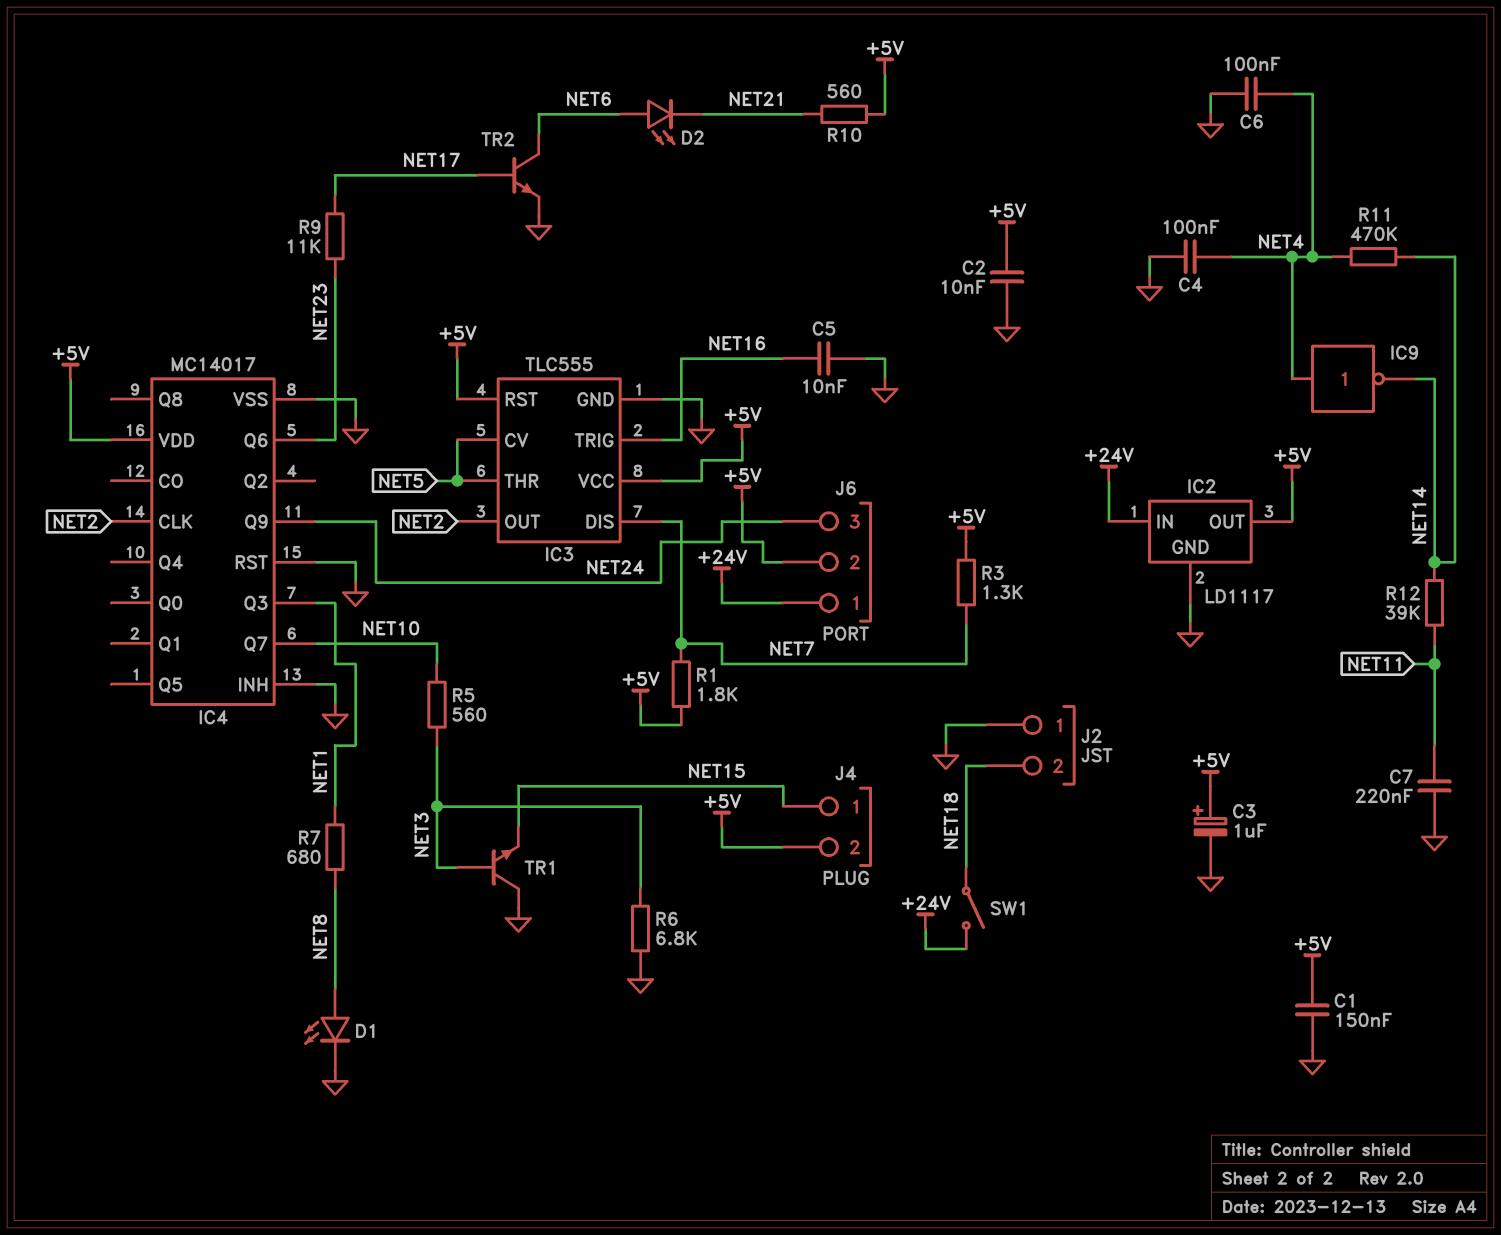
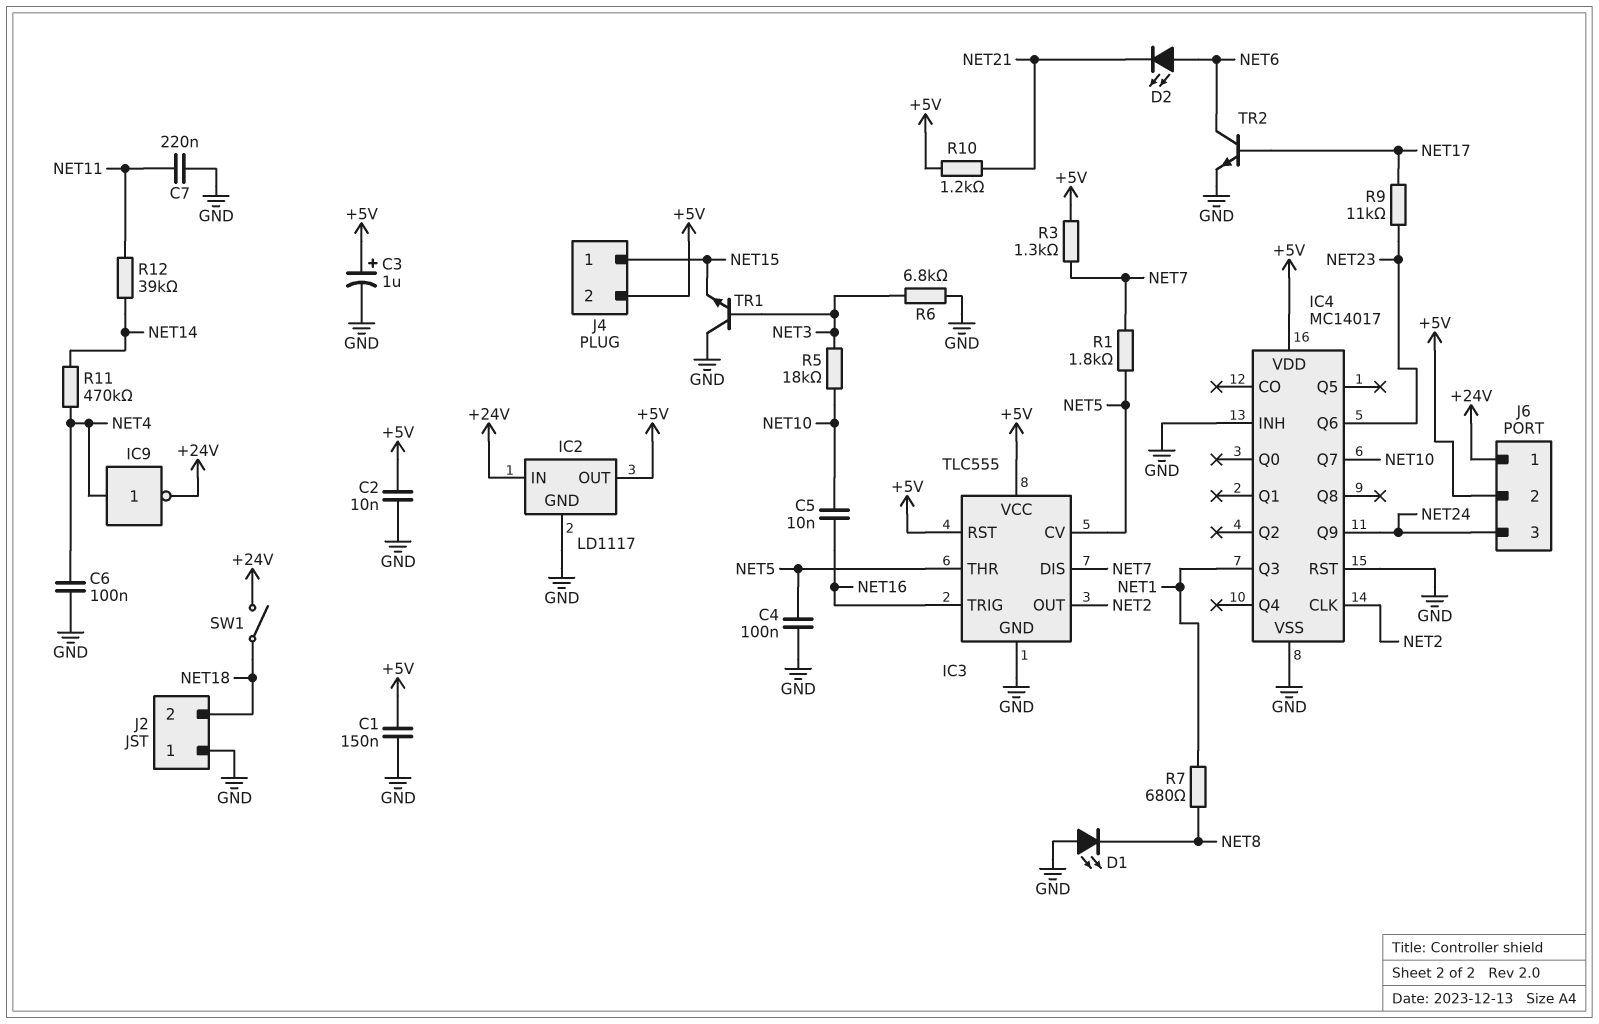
C4: 100nF (GND, NET4) -> 100nF (GND, NET5)
C5: 10nF (GND, NET16) -> 10nF (NET10, NET16)
D1: LED (A NET8, K GND) -> LED (A GND, K NET8)
IC9: NOT (in NET4, out NET14) -> NOT (in NET4, out +24V)
R1: 1.8k (+5V, NET7) -> 1.8k (NET5, NET7)
R5: 560 (NET3, NET10) -> 18k (NET3, NET10)
R10: 560 (+5V, NET21) -> 1.2k (+5V, NET21)

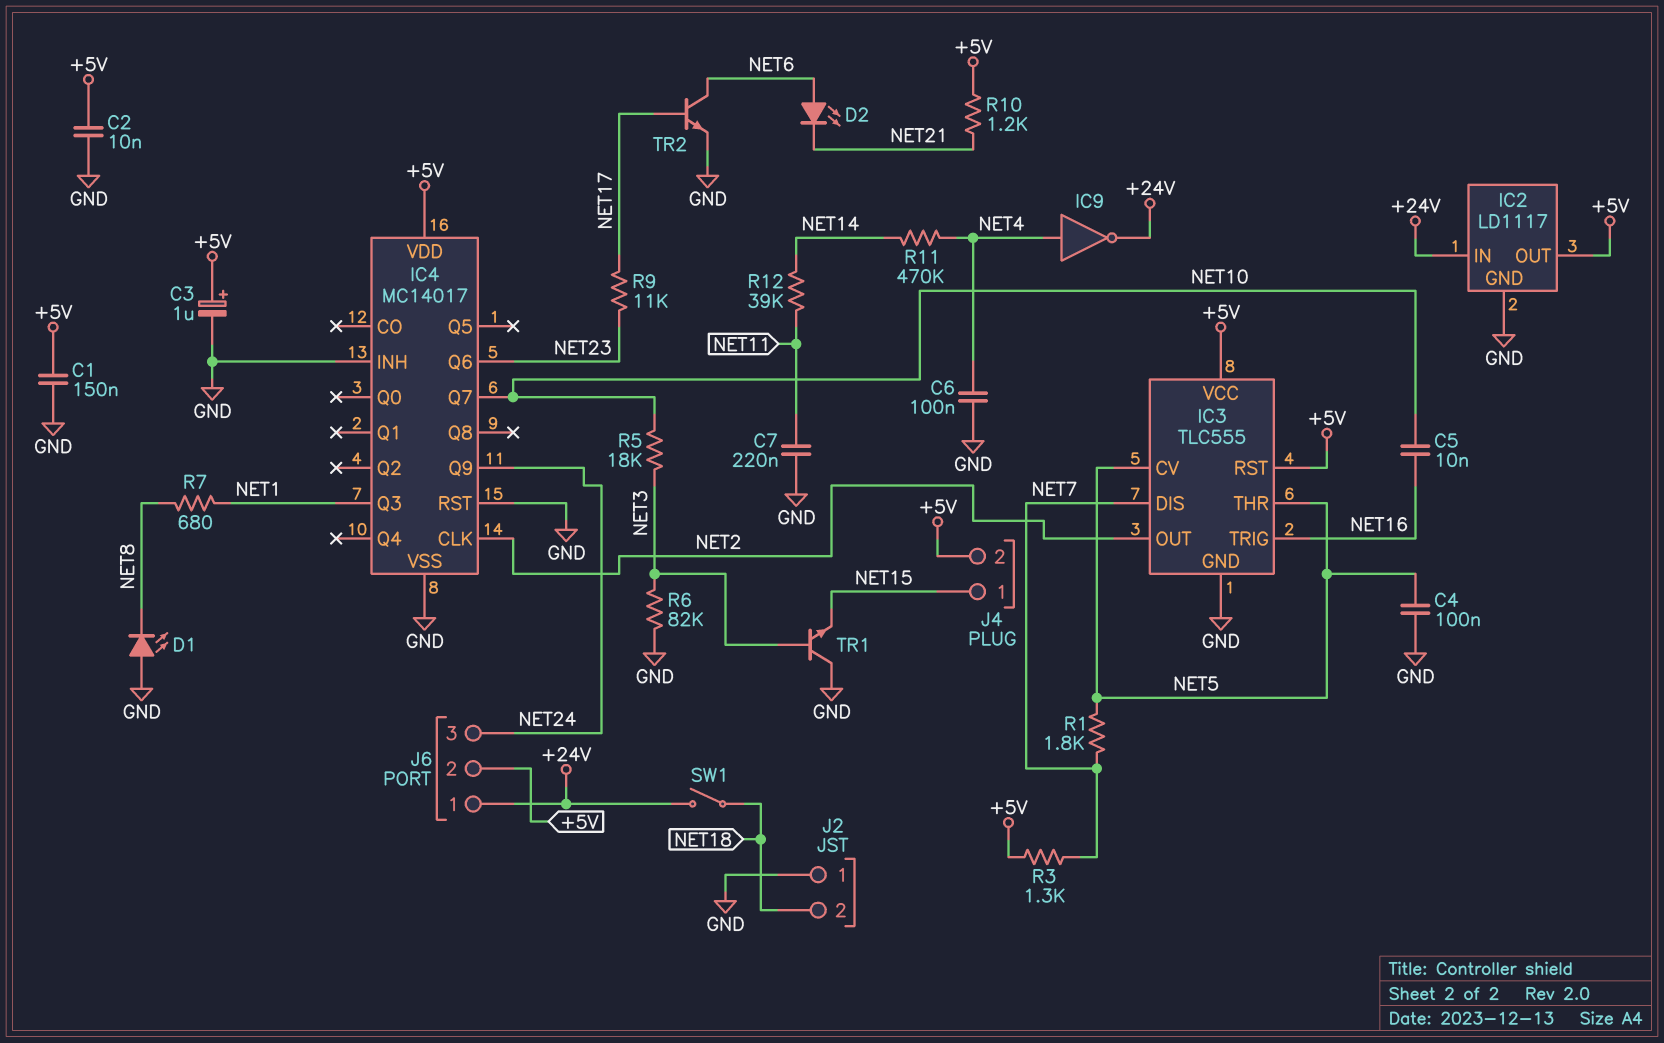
R6: 6.8k (GND, NET3) -> 82k (GND, NET3)

